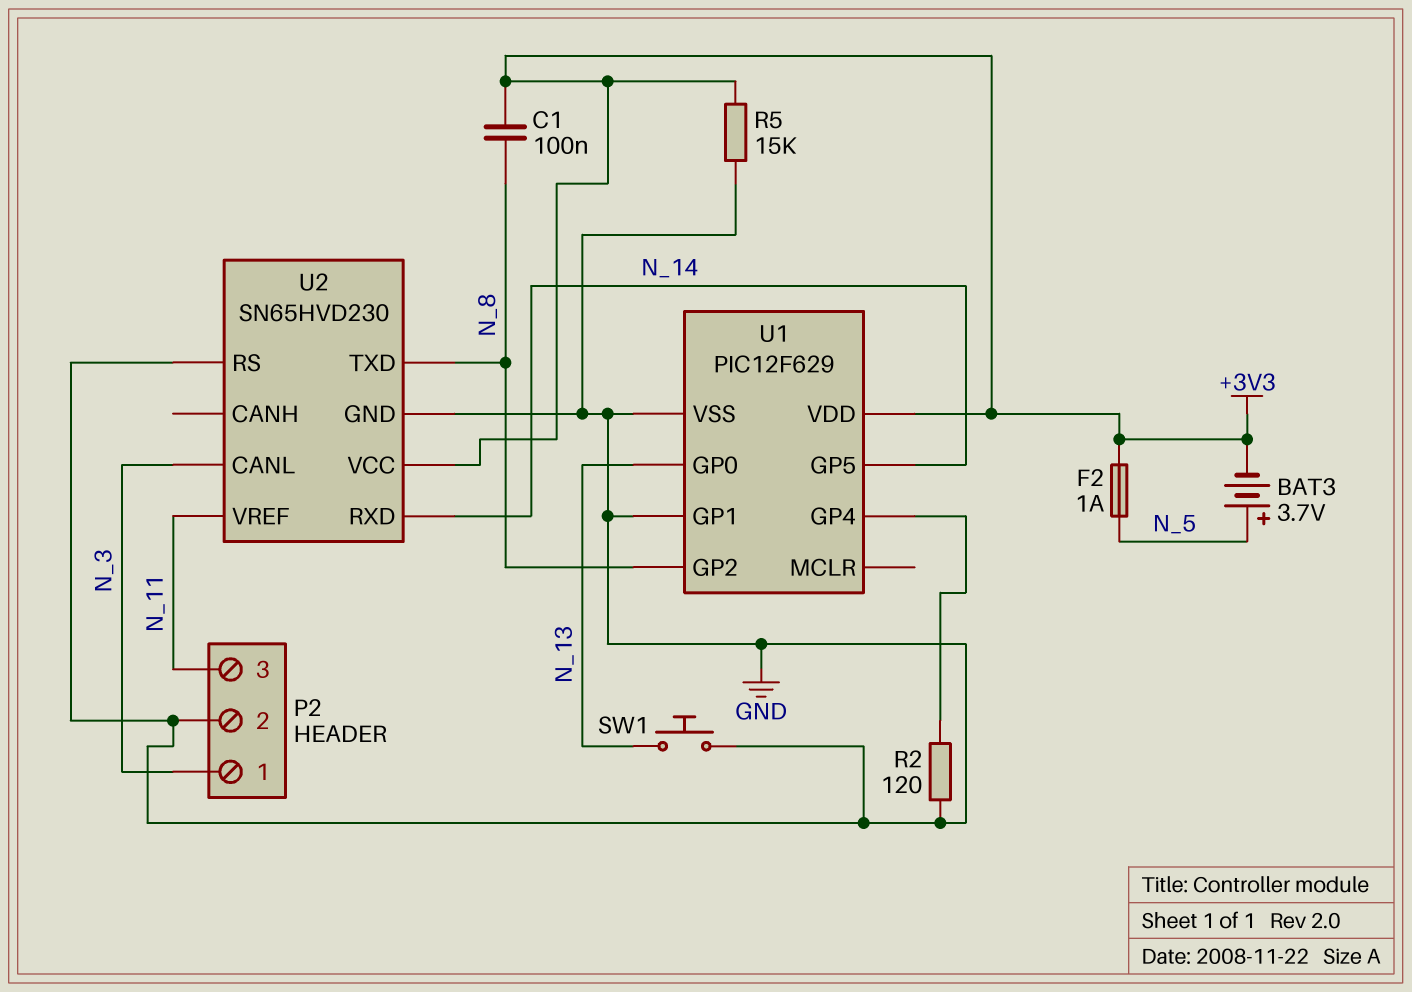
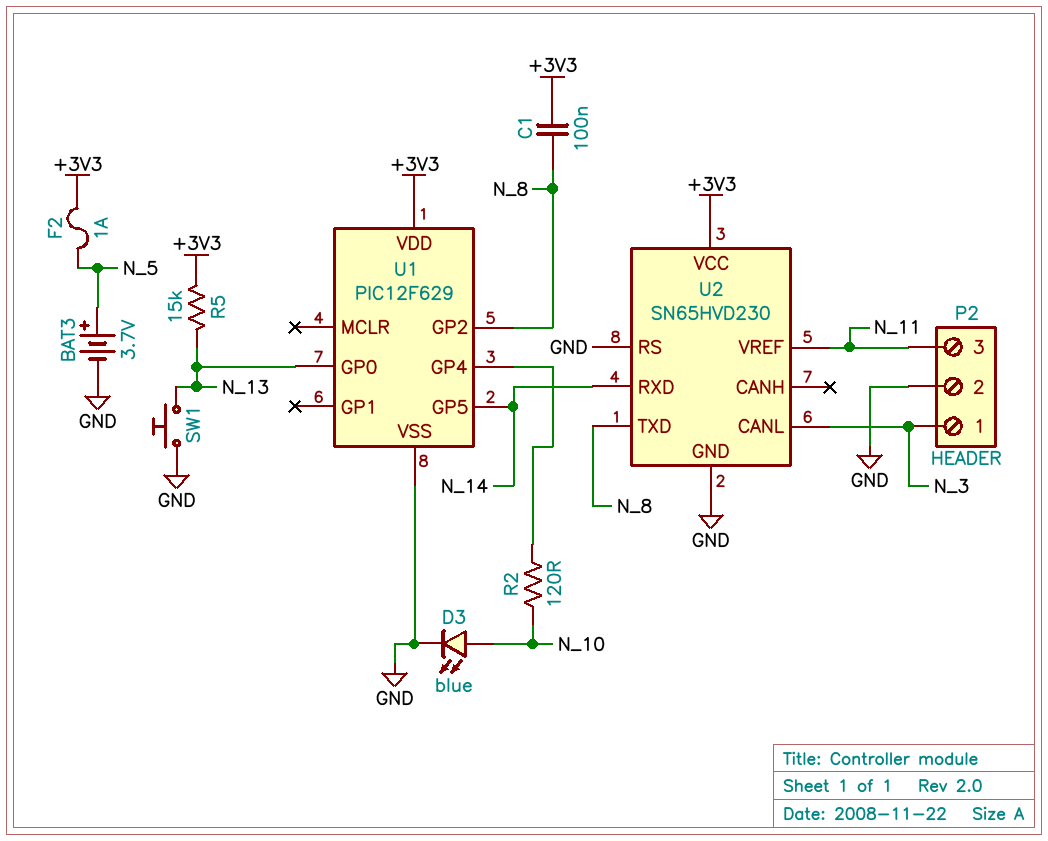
BAT3: 3.7V (plus N_5, minus +3V3) -> 3.7V (plus N_5, minus GND)
D3: none -> LED blue (A N_10, K GND)
R2: 120 (GND, U1/GP4) -> 120 (N_10, U1/GP4)
R5: 15k (+3V3, GND) -> 15k (+3V3, N_13)
U1 pin GP1: GND -> none

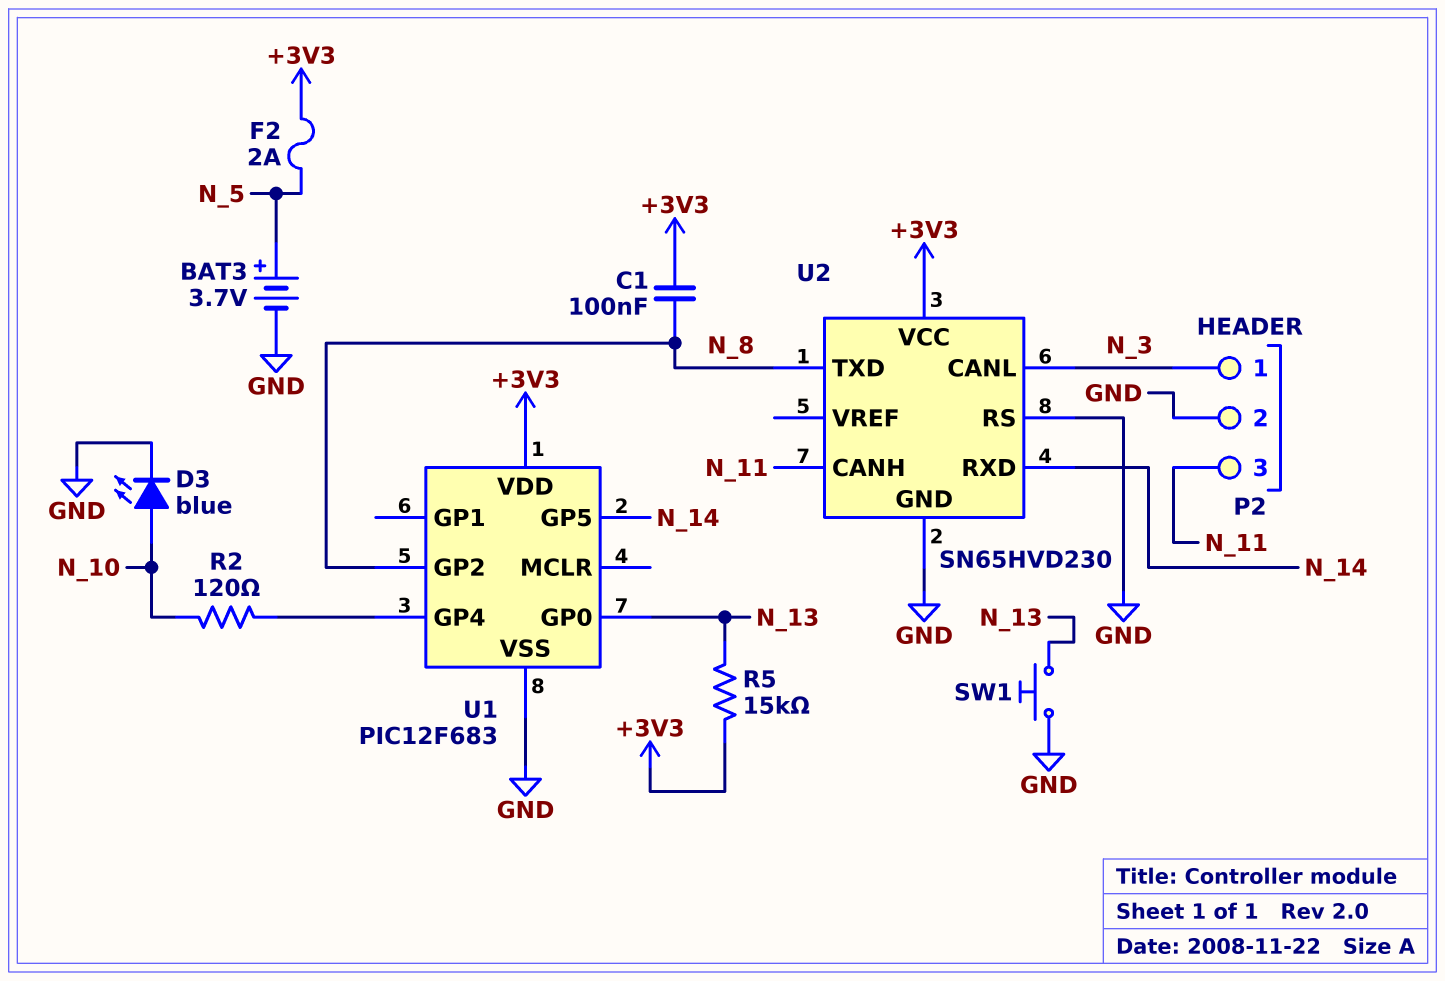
F2: 1A (+3V3, N_5) -> 2A (+3V3, N_5)
U1: PIC12F629 -> PIC12F683
U2 pin CANH: none -> N_11
U2 pin VREF: N_11 -> none

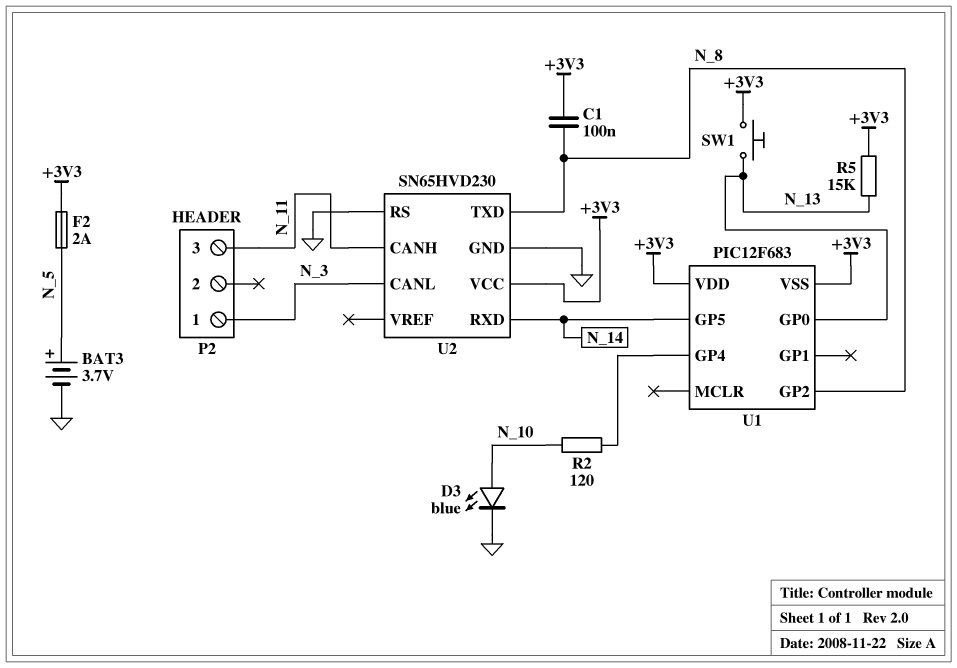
P2 pin 2: GND -> none
SW1: button (GND, N_13) -> button (+3V3, N_13)
U1 pin VSS: GND -> +3V3

